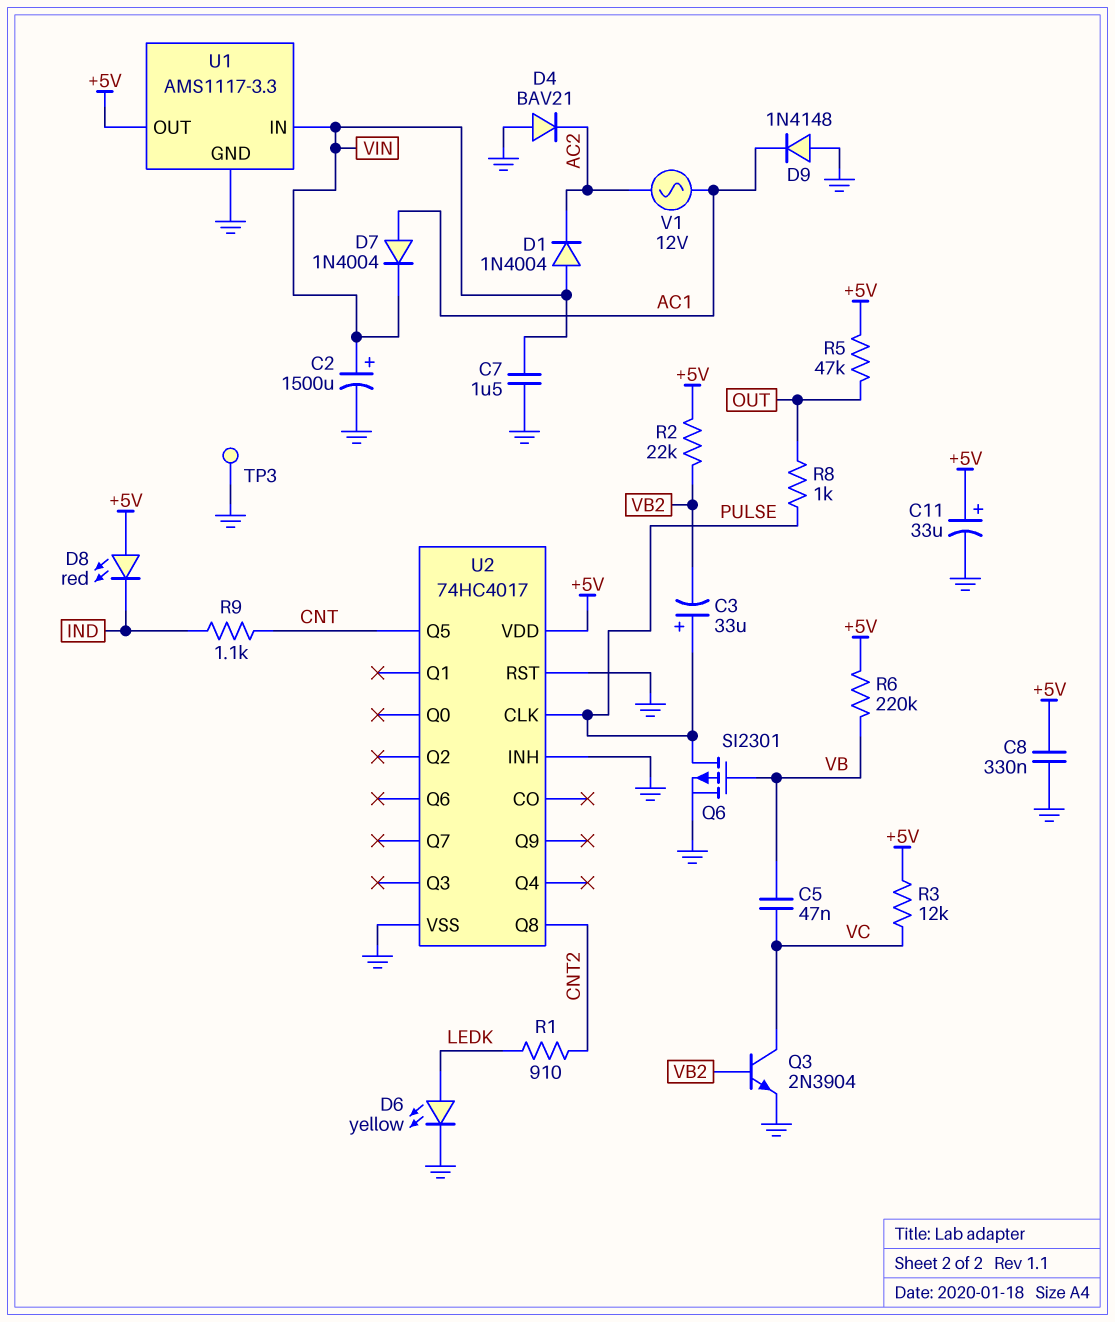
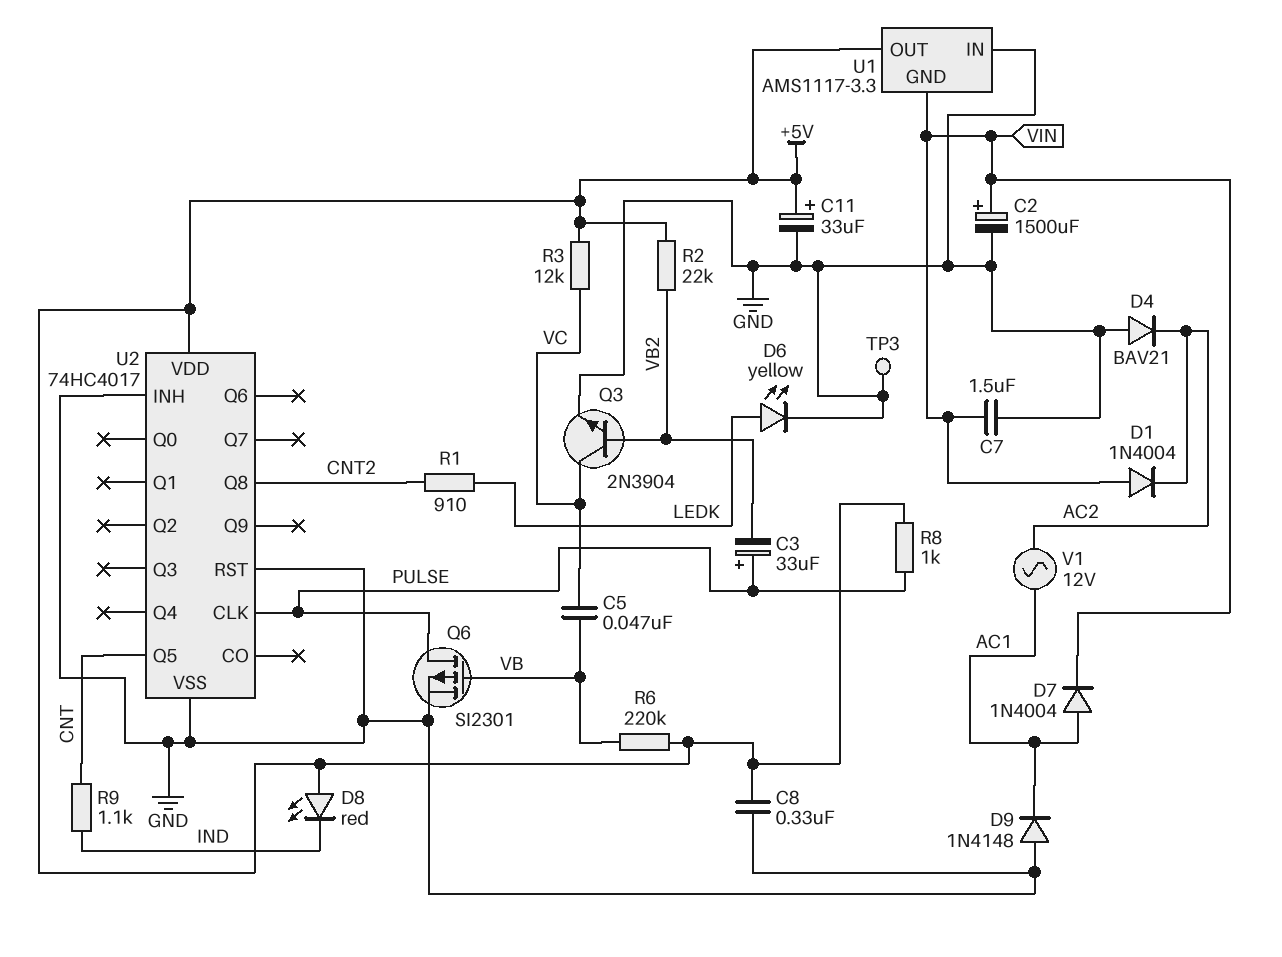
R5: 47k (+5V, OUT) -> none
R8: 1k (OUT, PULSE) -> 1k (+5V, PULSE)
U1 pin GND: GND -> VIN
U1 pin IN: VIN -> GND

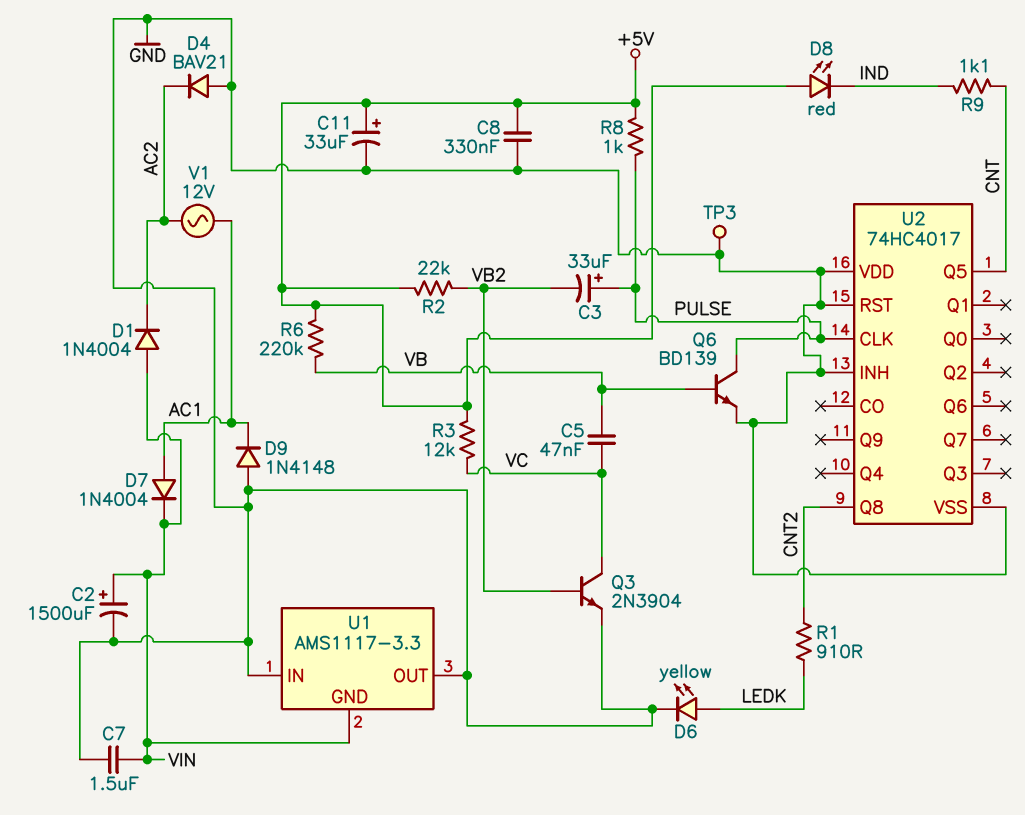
Q6: PMOS SI2301 (G VB, D PULSE, S GND) -> NPN BD139 (B VB, C PULSE, E GND)
U1 pin OUT: +5V -> GND
U2 pin VDD: +5V -> GND

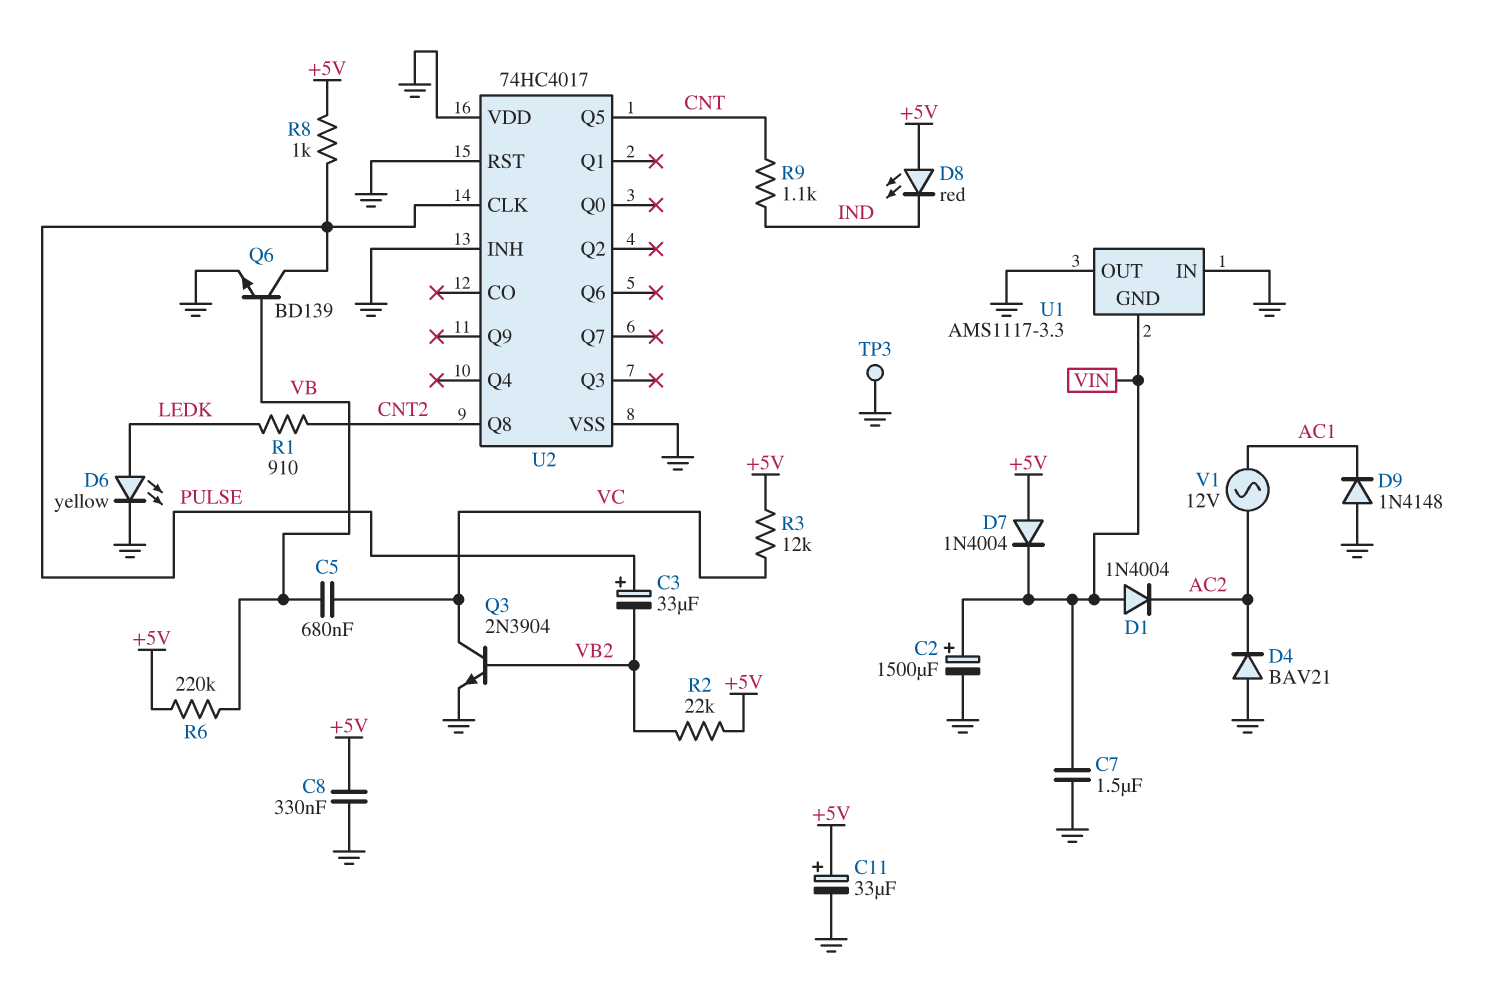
C5: 47nF (VB, VC) -> 680nF (VB, VC)
D7: diode 1N4004 (A AC1, K VIN) -> diode 1N4004 (A +5V, K VIN)

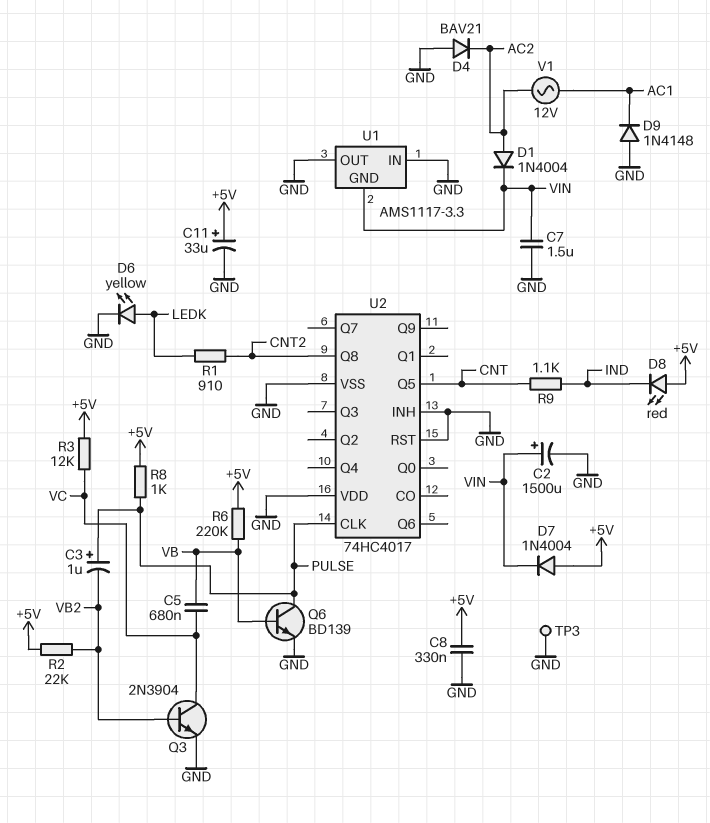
C3: 33uF (plus PULSE, minus VB2) -> 1uF (plus PULSE, minus VB2)
D1: diode 1N4004 (A VIN, K AC2) -> diode 1N4004 (A AC2, K VIN)

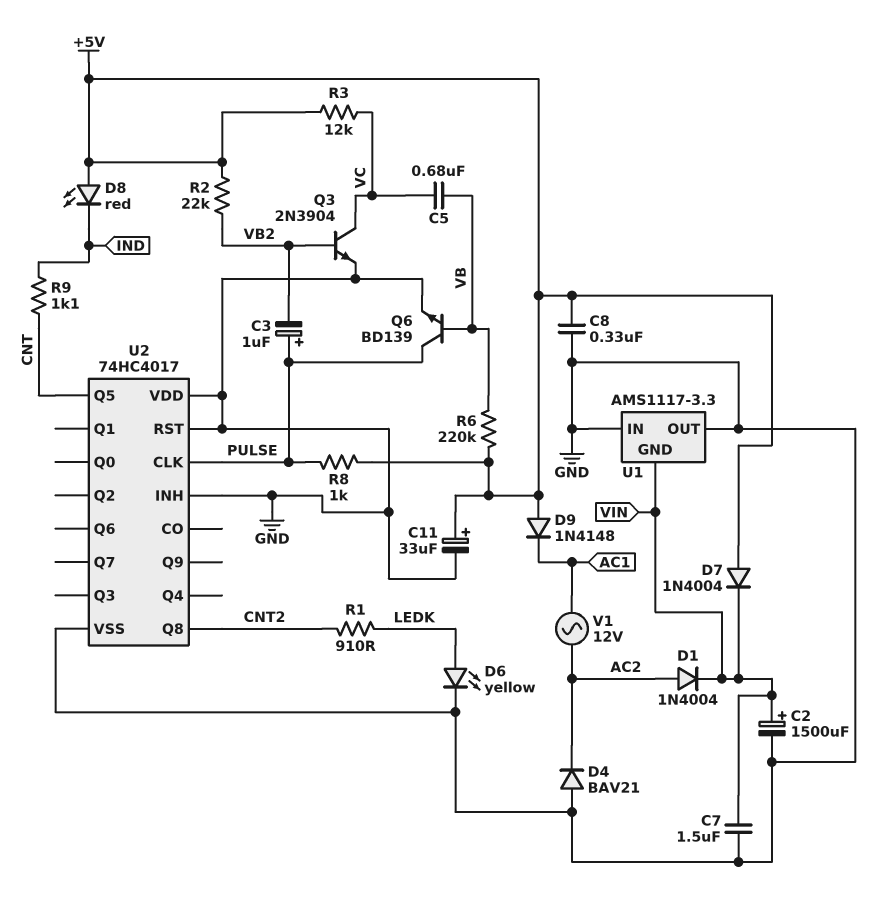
D9: diode 1N4148 (A GND, K AC1) -> diode 1N4148 (A +5V, K AC1)
TP3: test point (GND) -> none

